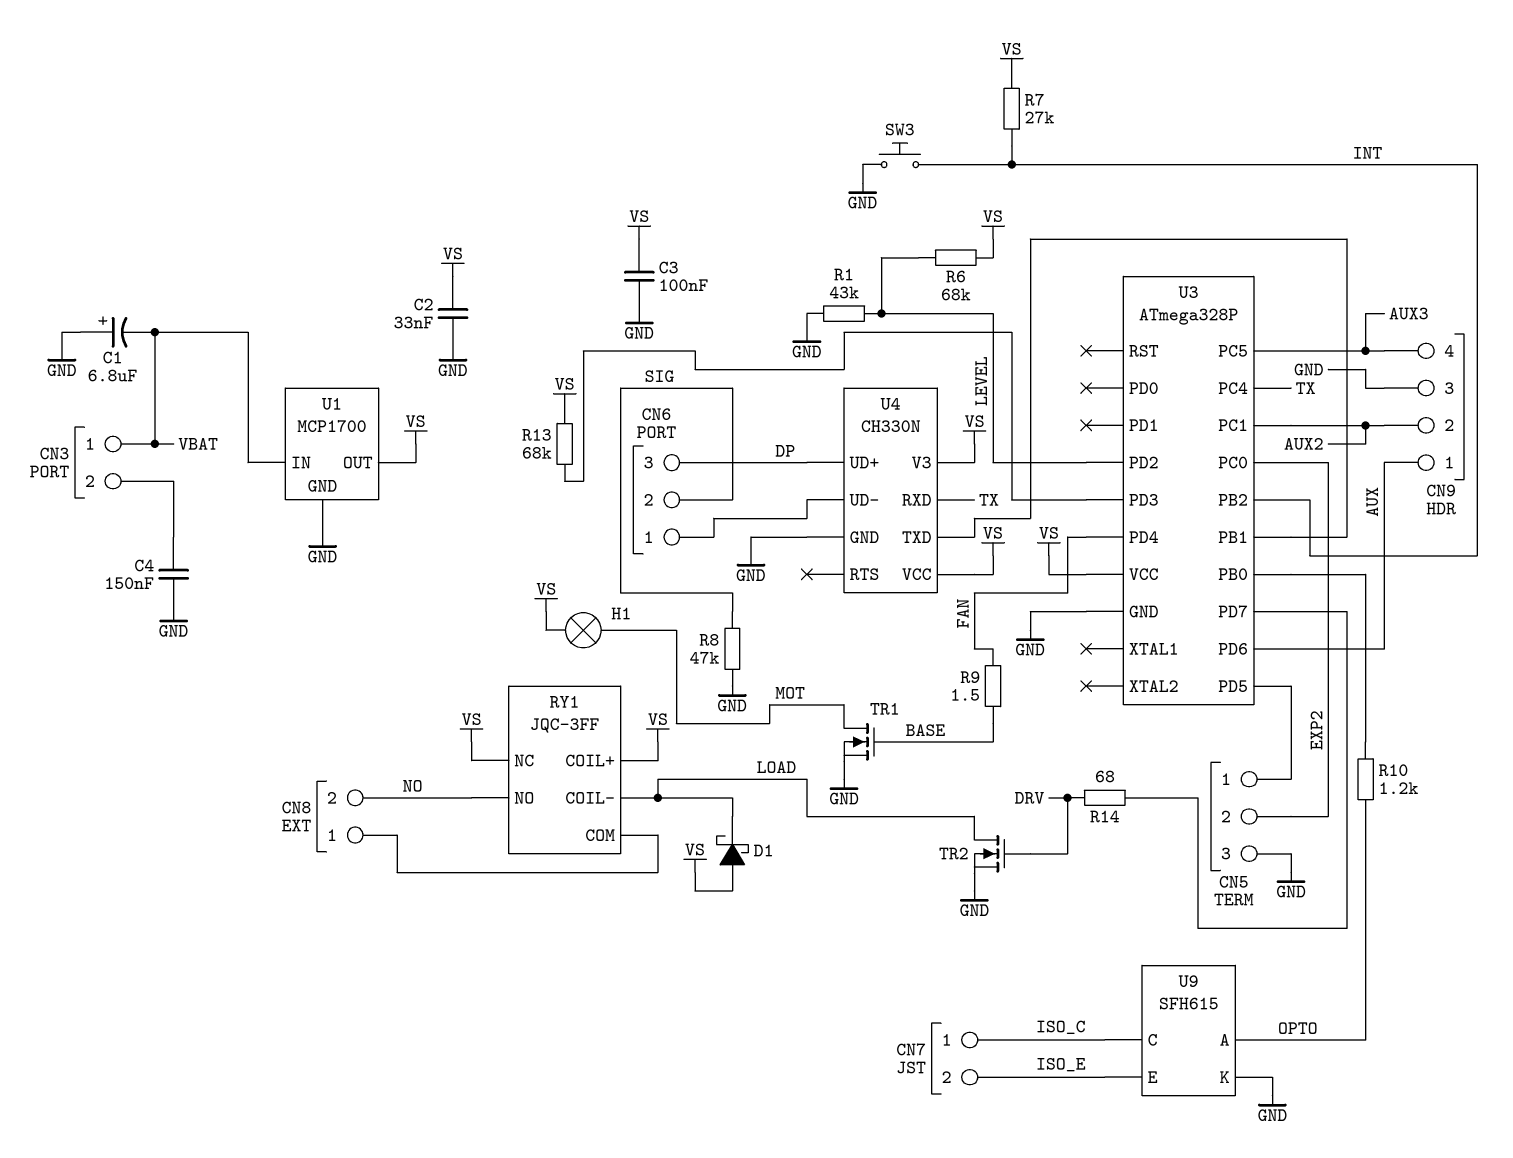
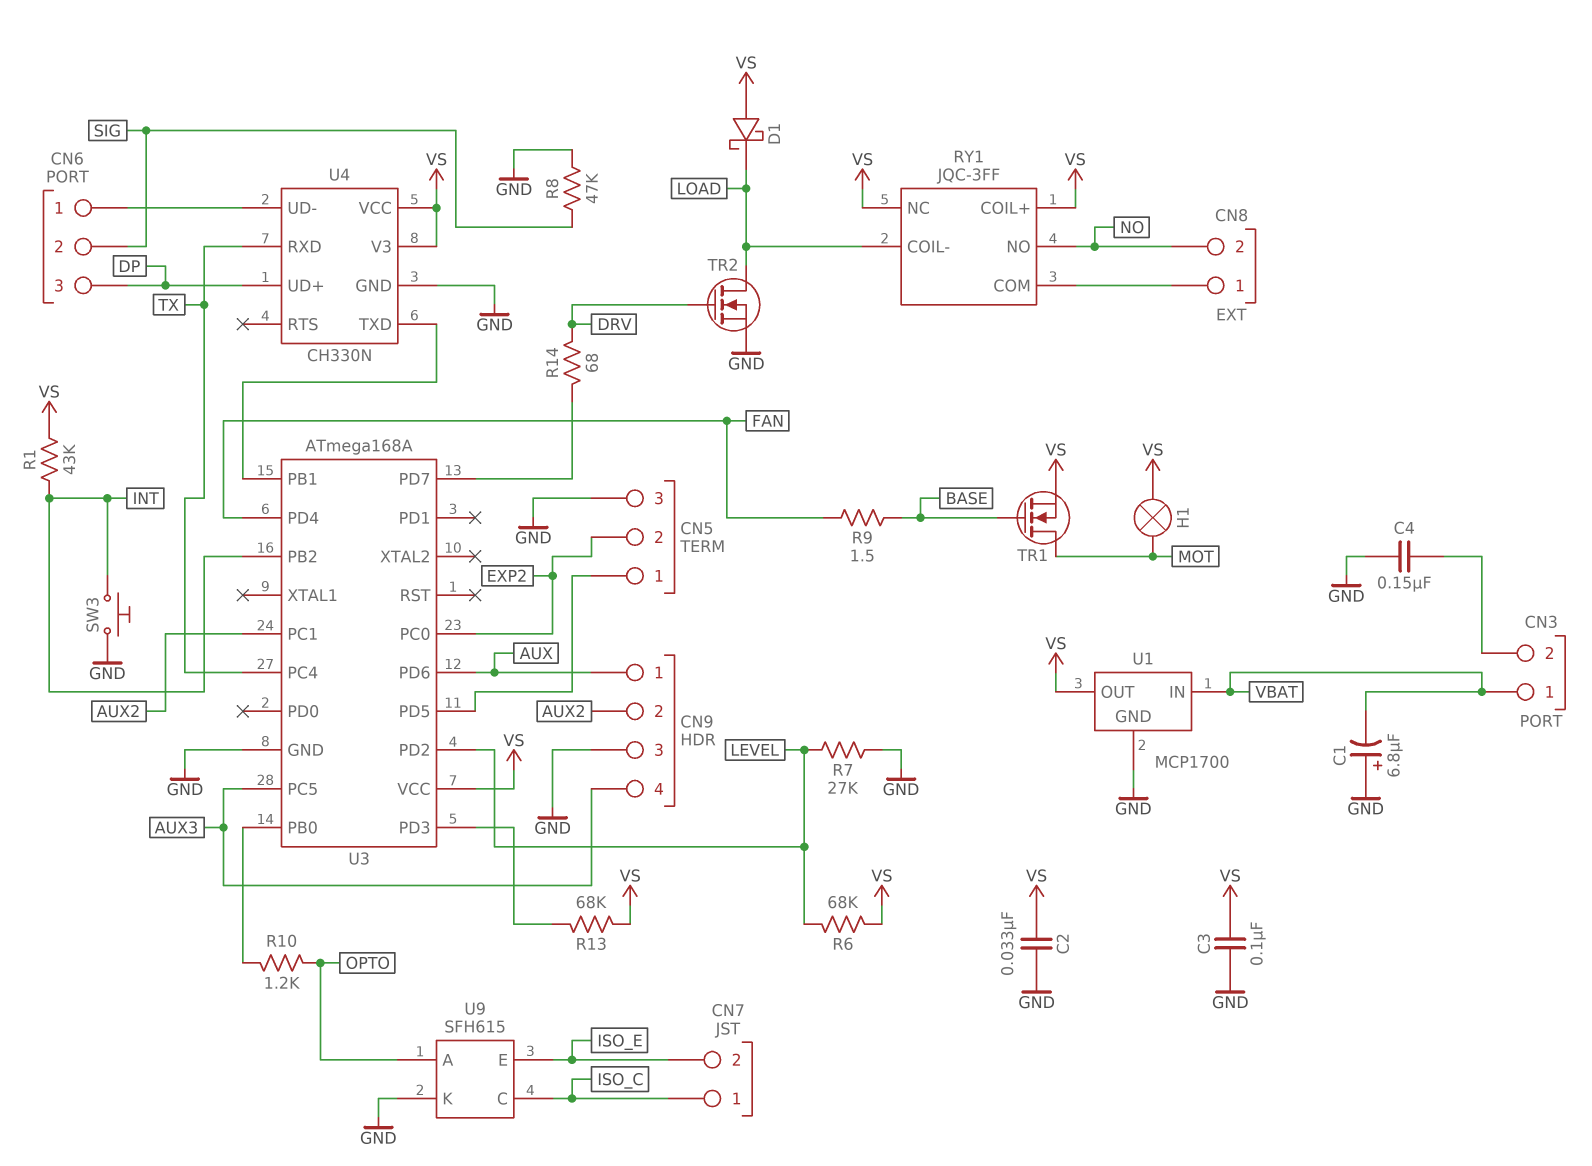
R1: 43k (GND, LEVEL) -> 43k (INT, VS)
R7: 27k (INT, VS) -> 27k (GND, LEVEL)
TR1: NMOS (G BASE, D MOT, S GND) -> NMOS (G BASE, D MOT, S VS)
U3: ATmega328P -> ATmega168A

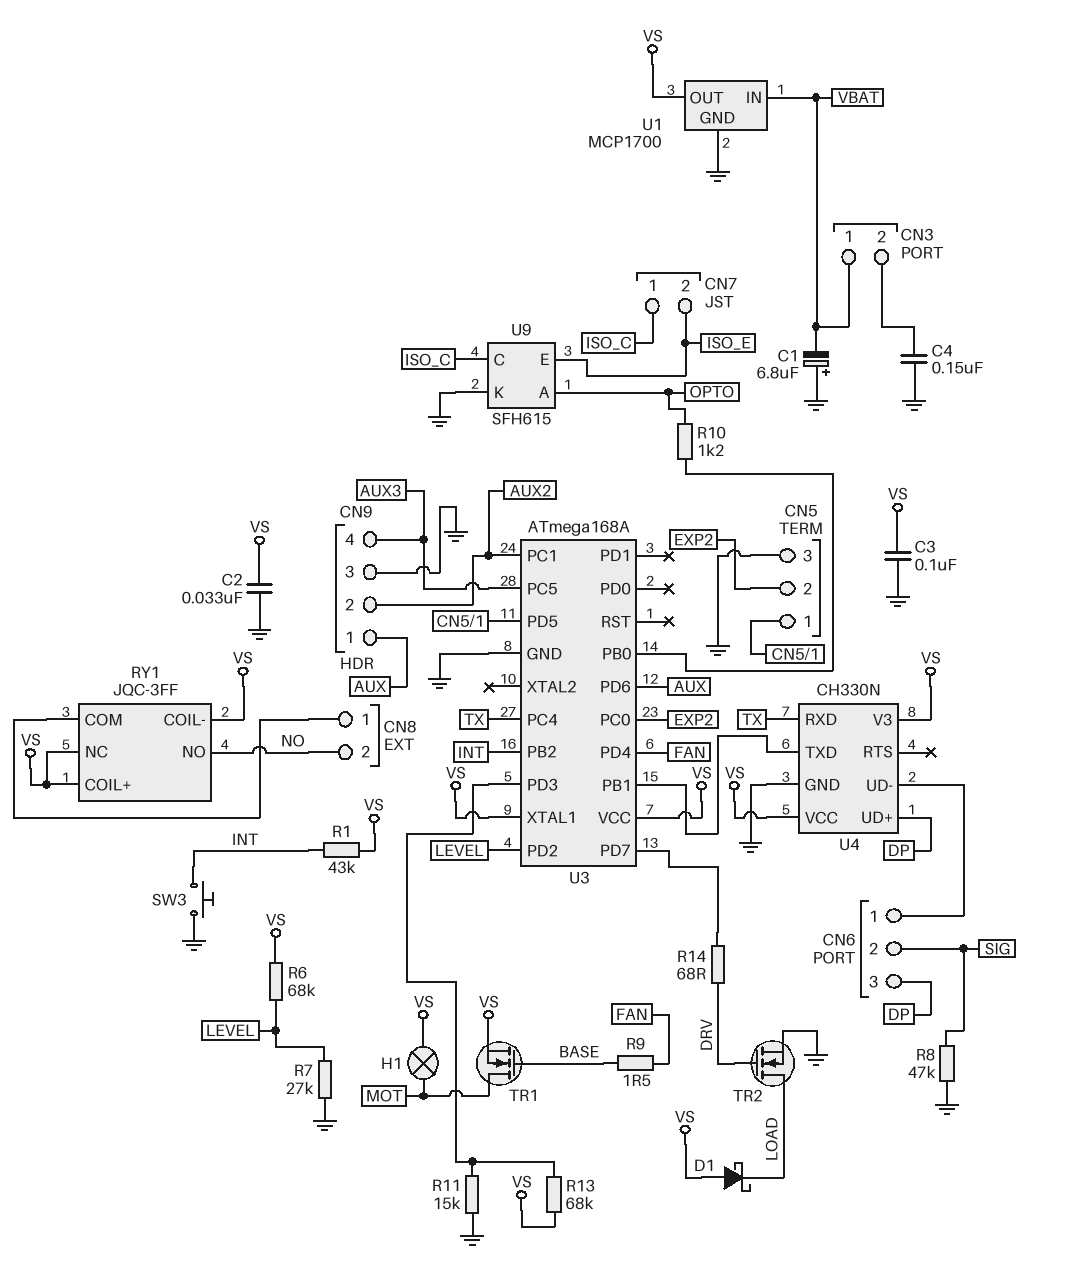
R11: none -> 15k (GND, U3/PD3)
RY1 pin COIL-: LOAD -> VS
U3 pin XTAL1: none -> VS

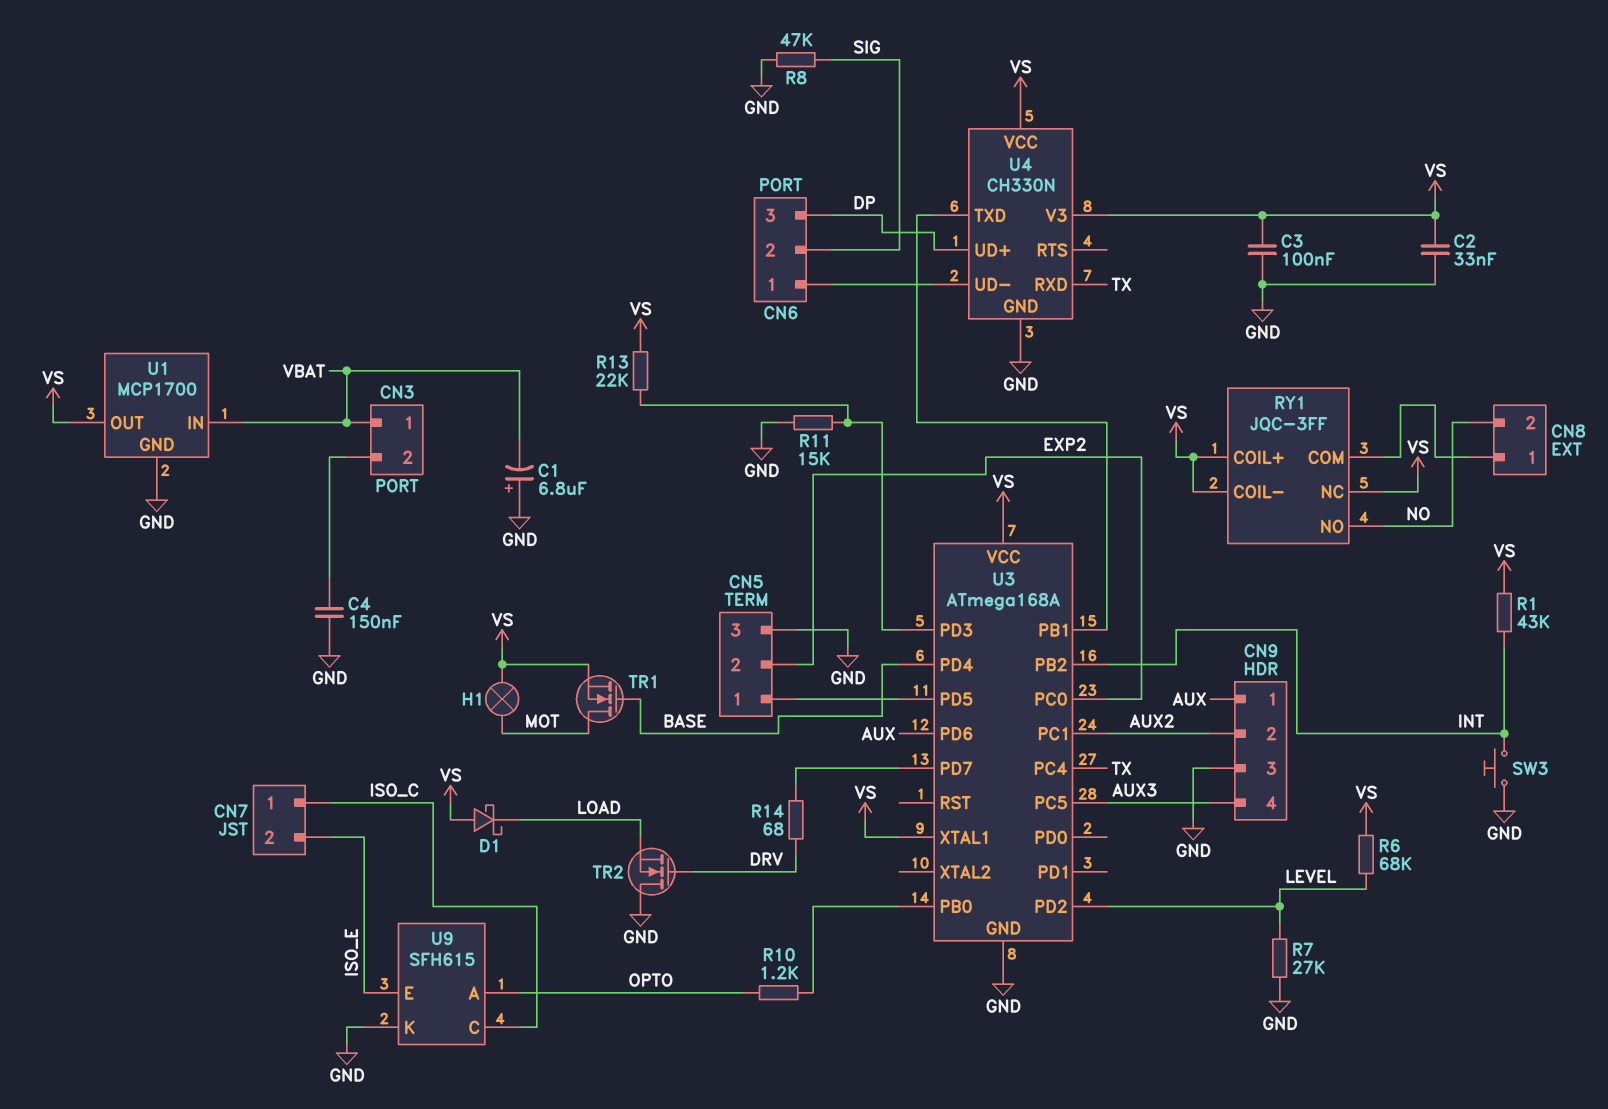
R9: 1.5 (BASE, FAN) -> none
R13: 68k (U3/PD3, VS) -> 22k (U3/PD3, VS)
TR2: NMOS (G DRV, D LOAD, S GND) -> NMOS (G DRV, D GND, S LOAD)
U3 pin PD4: FAN -> BASE

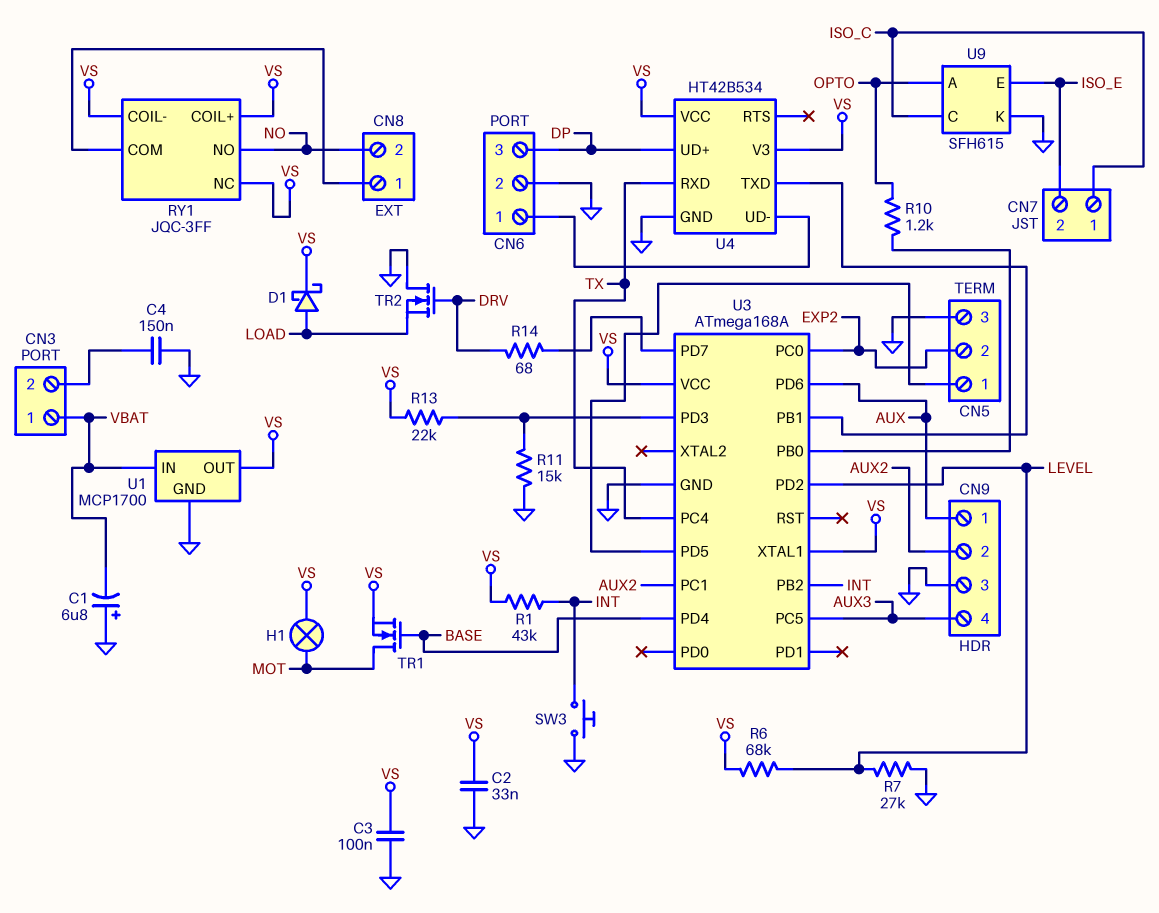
CN6 pin 2: SIG -> GND
D1: schottky (A VS, K LOAD) -> schottky (A LOAD, K VS)
R8: 47k (GND, SIG) -> none
U4: CH330N -> HT42B534

